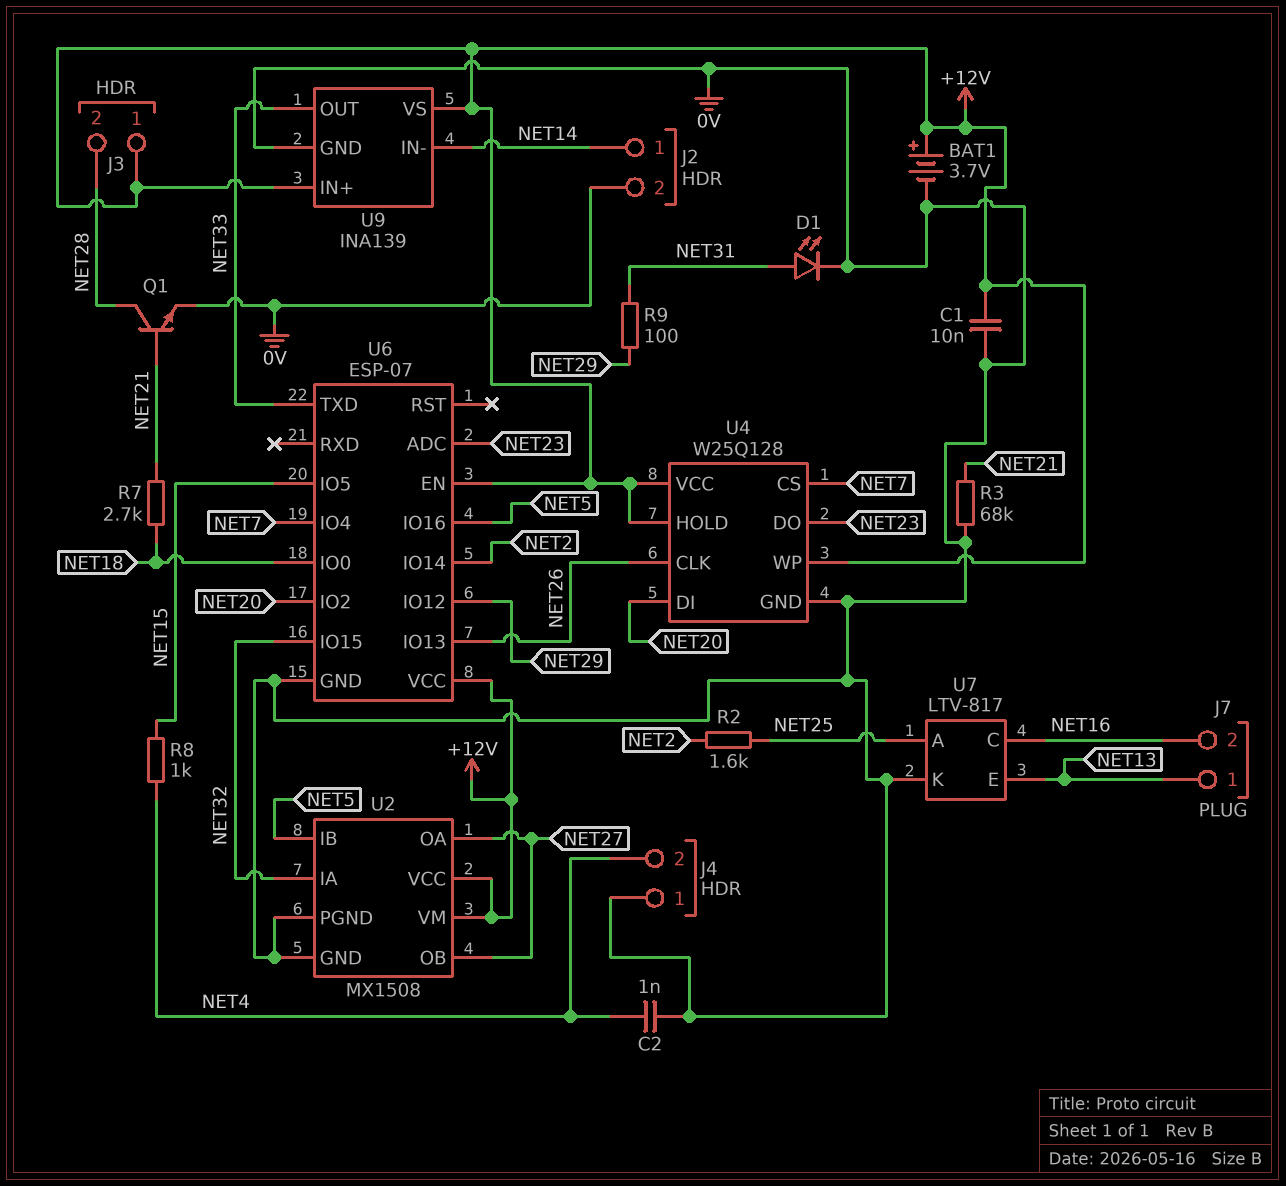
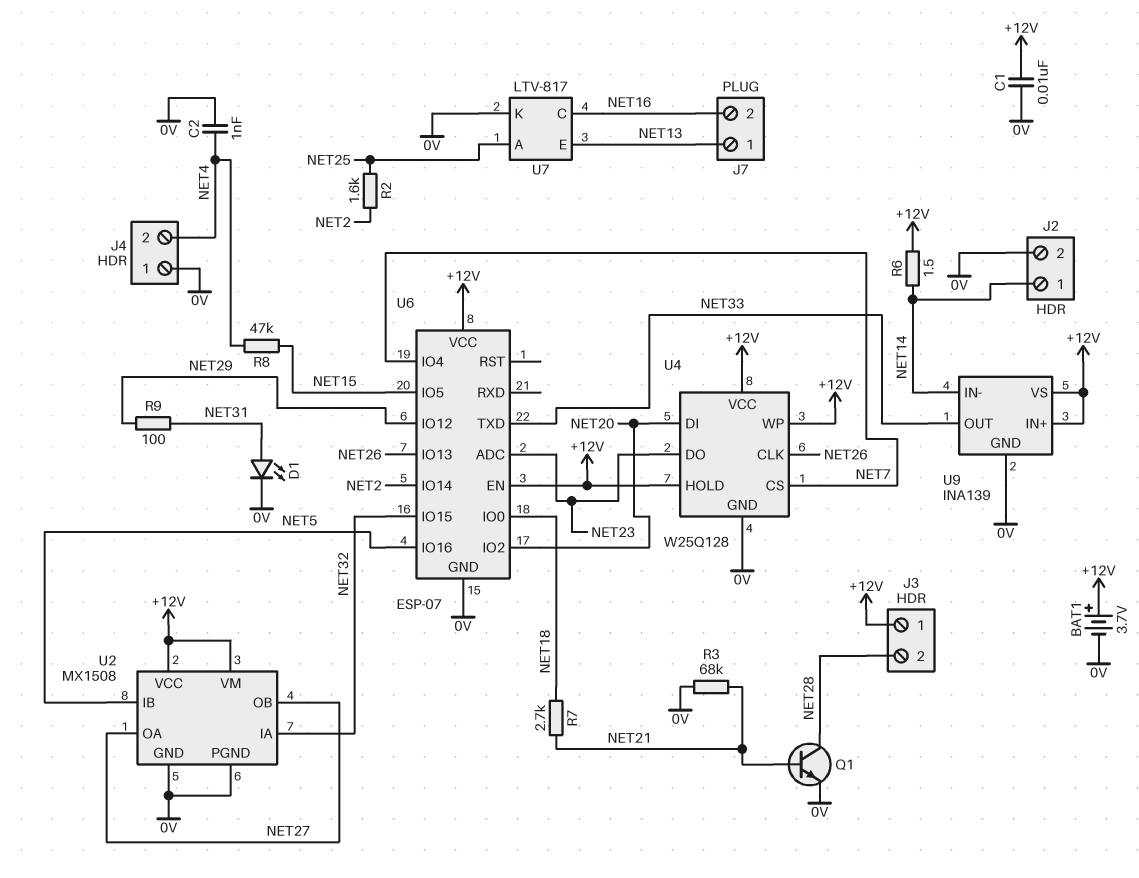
R6: none -> 1.5 (+12V, NET14)
R8: 1k (NET4, NET15) -> 47k (NET4, NET15)

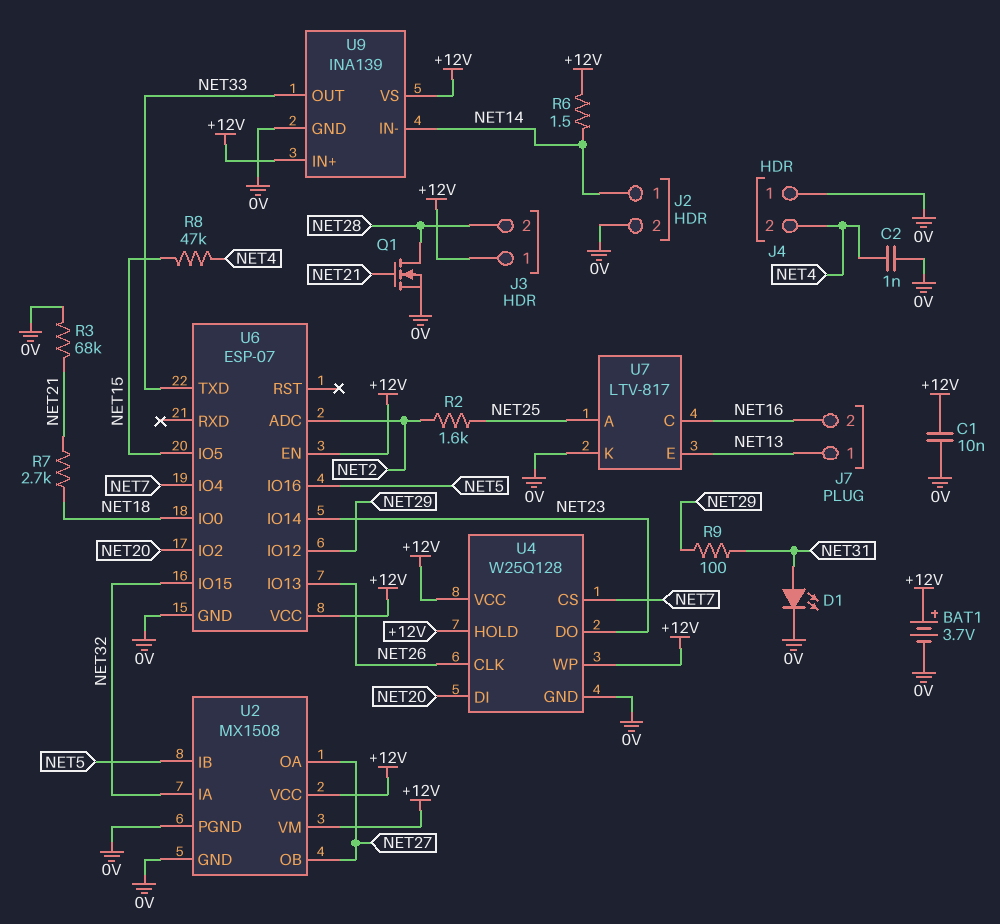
Q1: NPN (B NET21, C NET28, E 0V) -> NMOS (G NET21, D NET28, S 0V)
U6 pin ADC: NET23 -> NET2
U6 pin IO14: NET2 -> NET23

